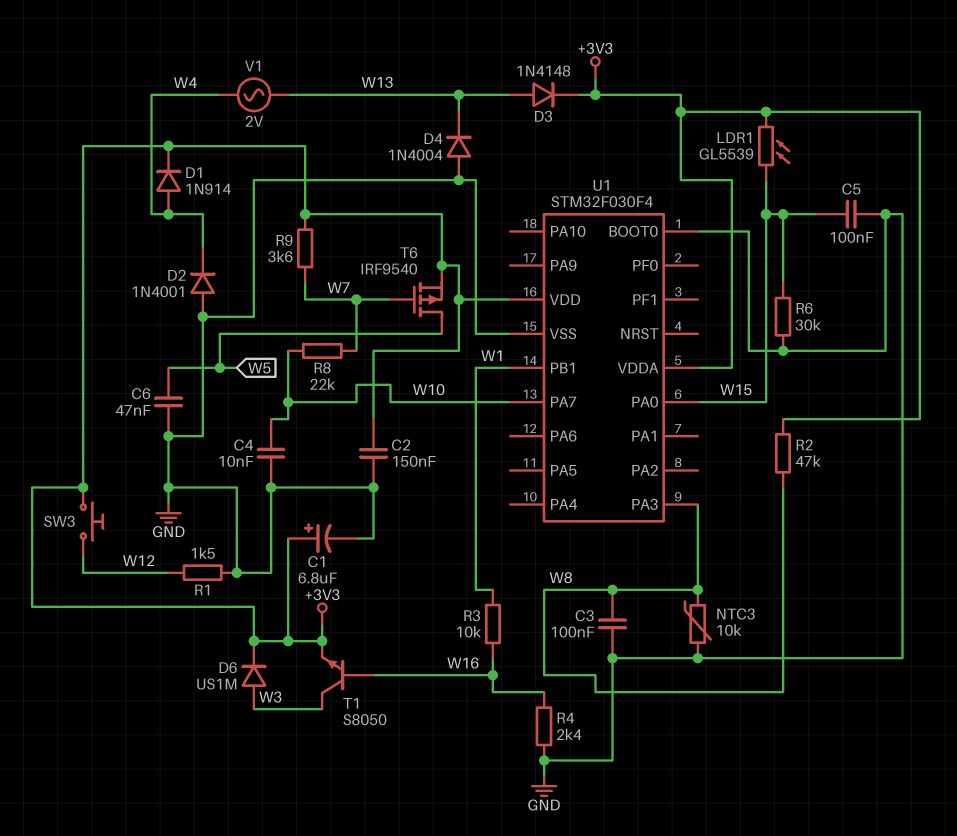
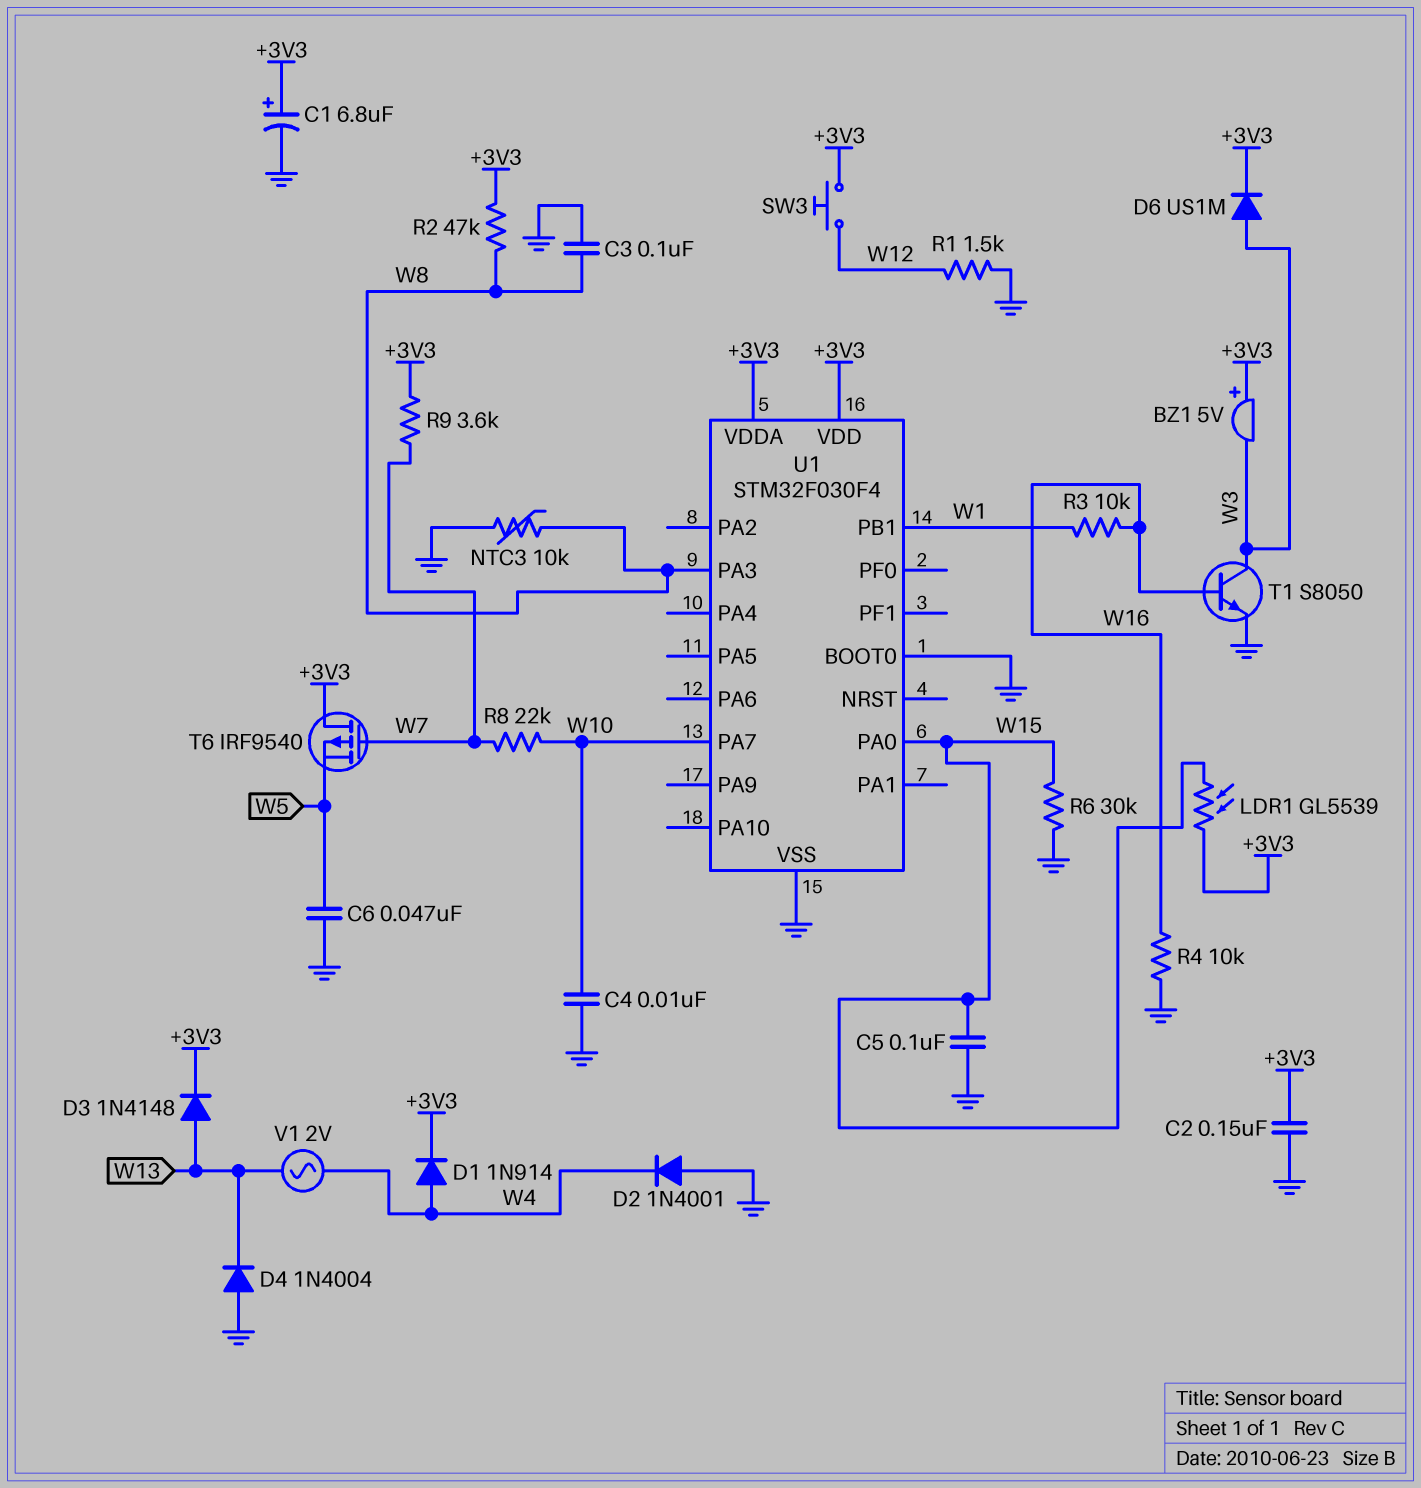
BZ1: none -> buzzer 5V (plus +3V3, minus W3)
R4: 2.4k (GND, W16) -> 10k (GND, W16)
T1: NPN S8050 (B W16, C W3, E +3V3) -> NPN S8050 (B W16, C W3, E GND)
T6: PMOS IRF9540 (G W7, D W5, S +3V3) -> PMOS IRF9540 (G W7, D +3V3, S W5)

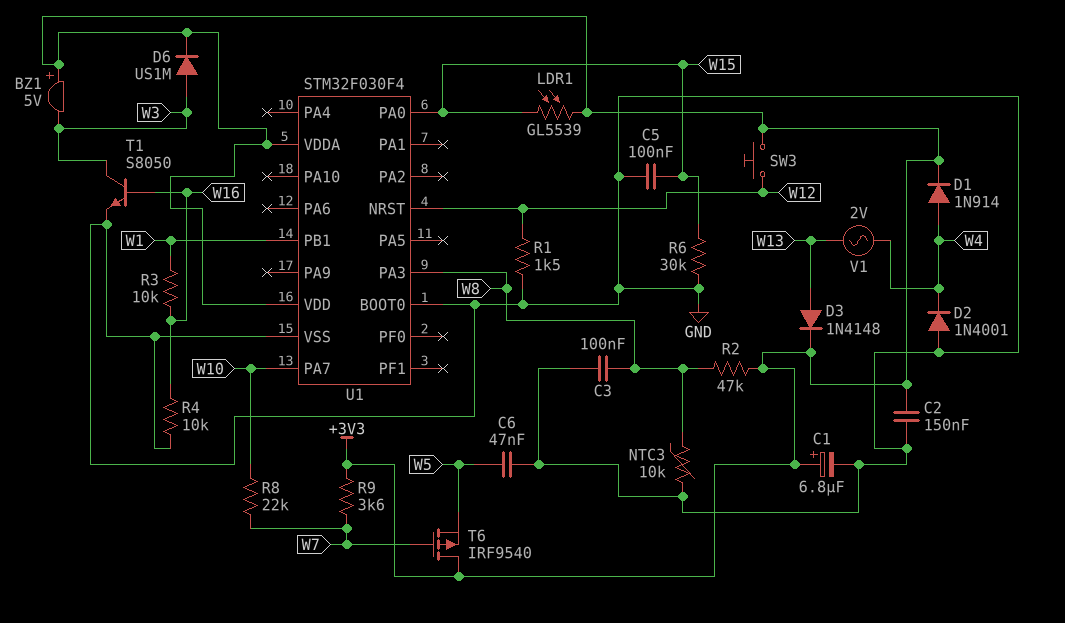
C4: 10nF (GND, W10) -> none
D4: diode 1N4004 (A GND, K W13) -> none
U1 pin NRST: none -> W12

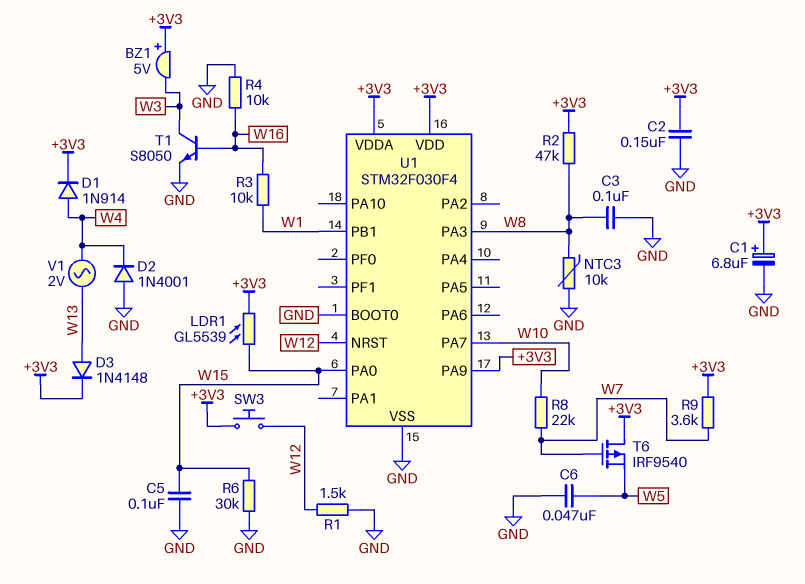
D6: diode US1M (A W3, K +3V3) -> none
U1 pin PA9: none -> +3V3

